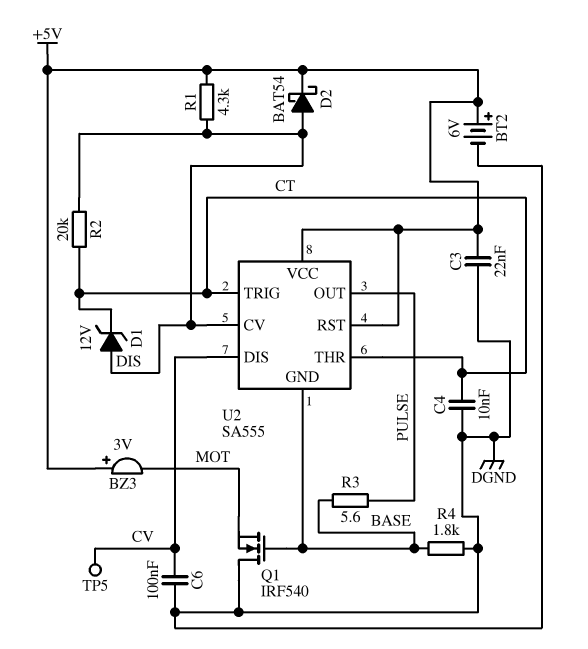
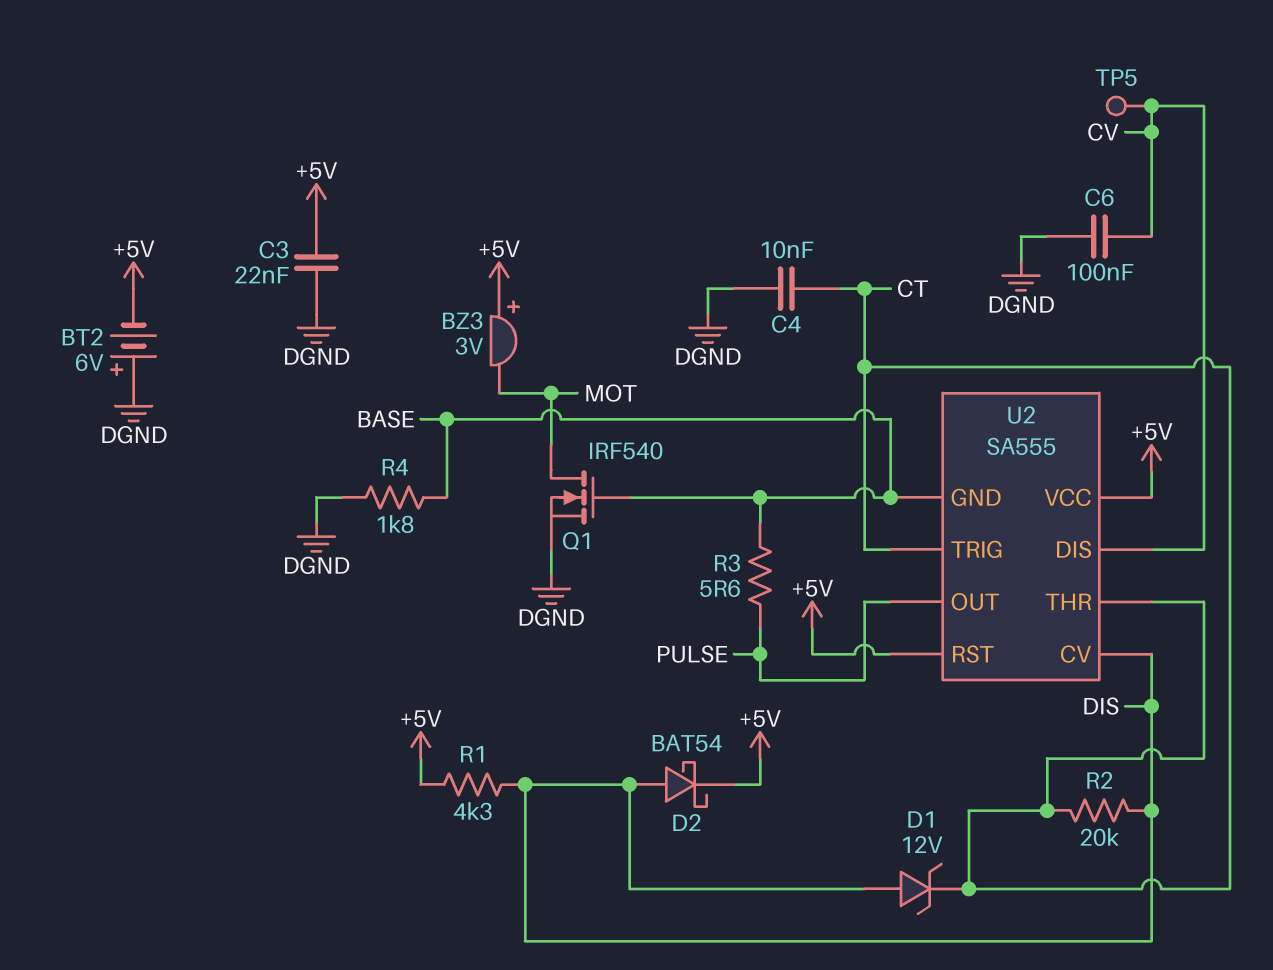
BT2: 6V (plus +5V, minus DGND) -> 6V (plus DGND, minus +5V)
Q1: NMOS IRF540 (G BASE, D DGND, S MOT) -> NMOS IRF540 (G BASE, D MOT, S DGND)

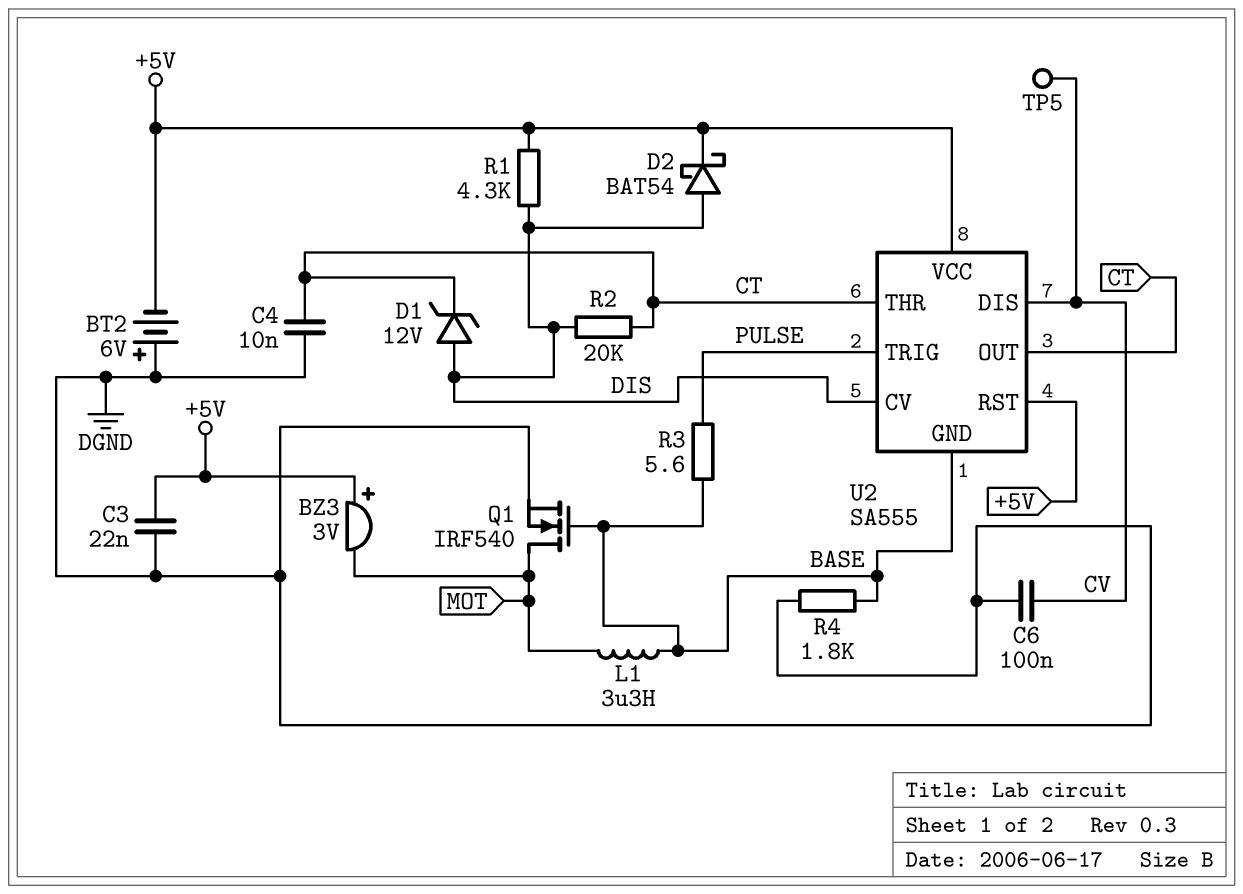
L1: none -> 3.3uH (BASE, MOT)
U2 pin OUT: PULSE -> CT
U2 pin TRIG: CT -> PULSE

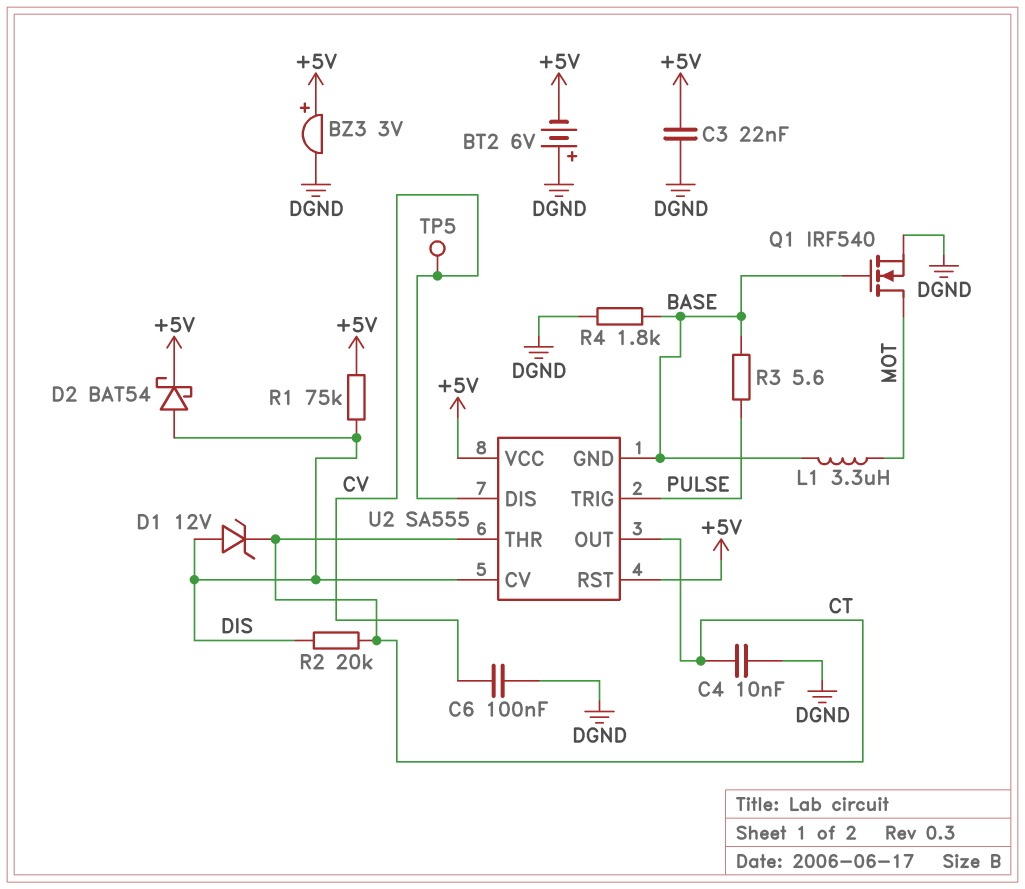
BZ3: buzzer 3V (plus +5V, minus MOT) -> buzzer 3V (plus +5V, minus DGND)
R1: 4.3k (+5V, DIS) -> 75k (+5V, DIS)

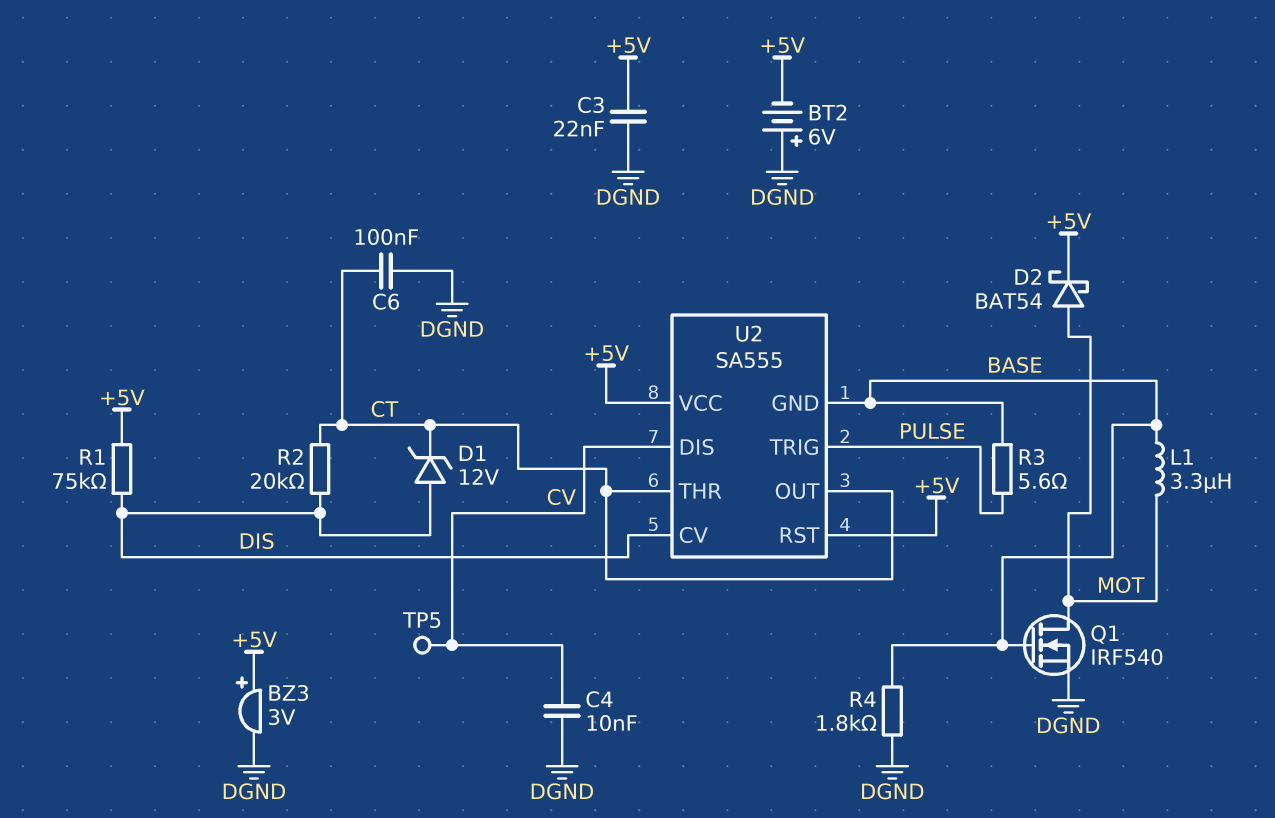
C4: 10nF (CT, DGND) -> 10nF (CV, DGND)
C6: 100nF (CV, DGND) -> 100nF (CT, DGND)
D2: schottky BAT54 (A DIS, K +5V) -> schottky BAT54 (A MOT, K +5V)

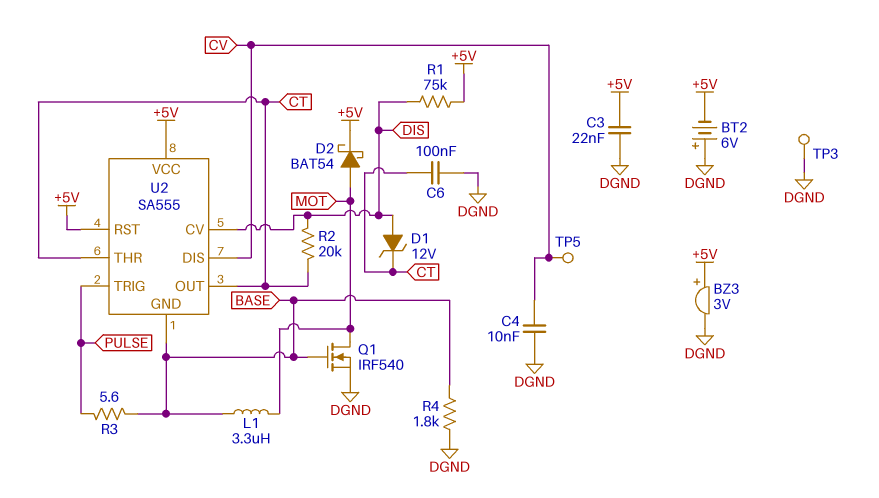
TP3: none -> test point (DGND)

